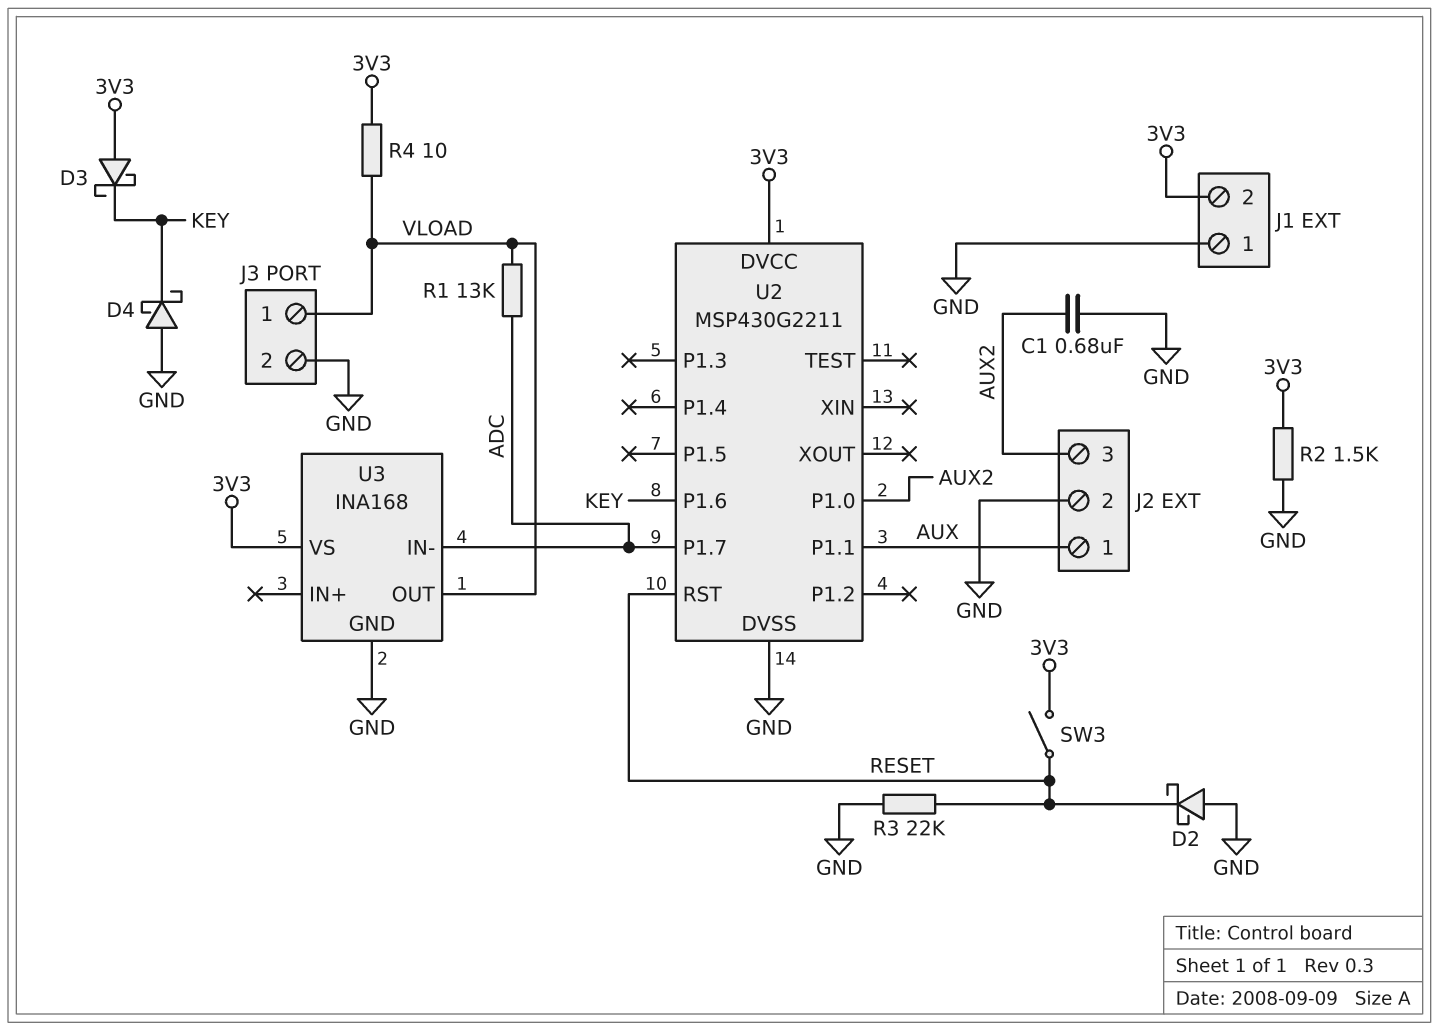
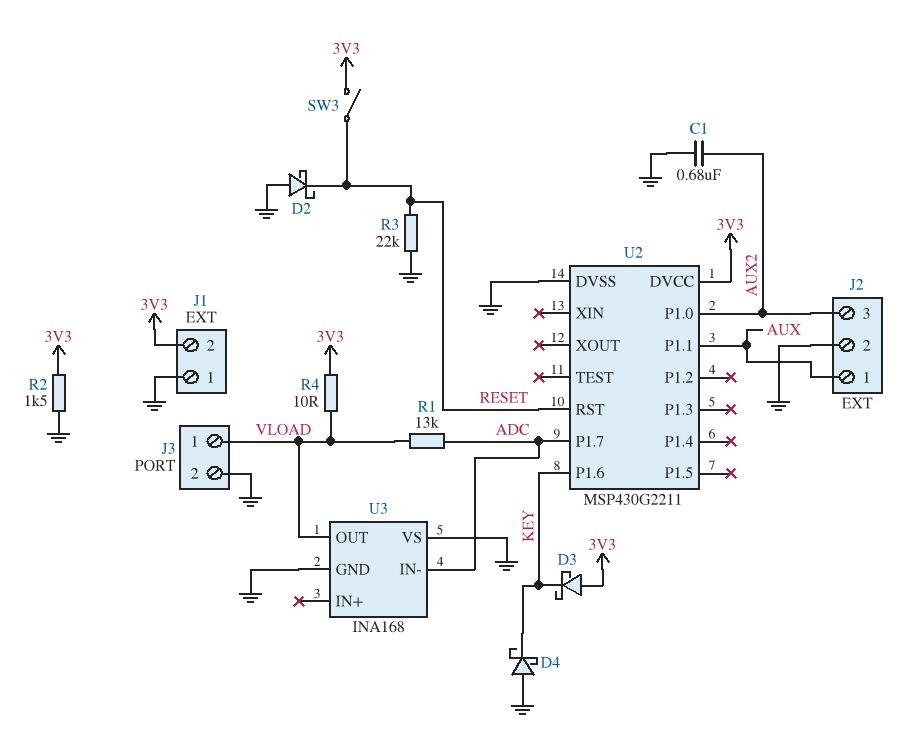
U3 pin VS: 3V3 -> GND

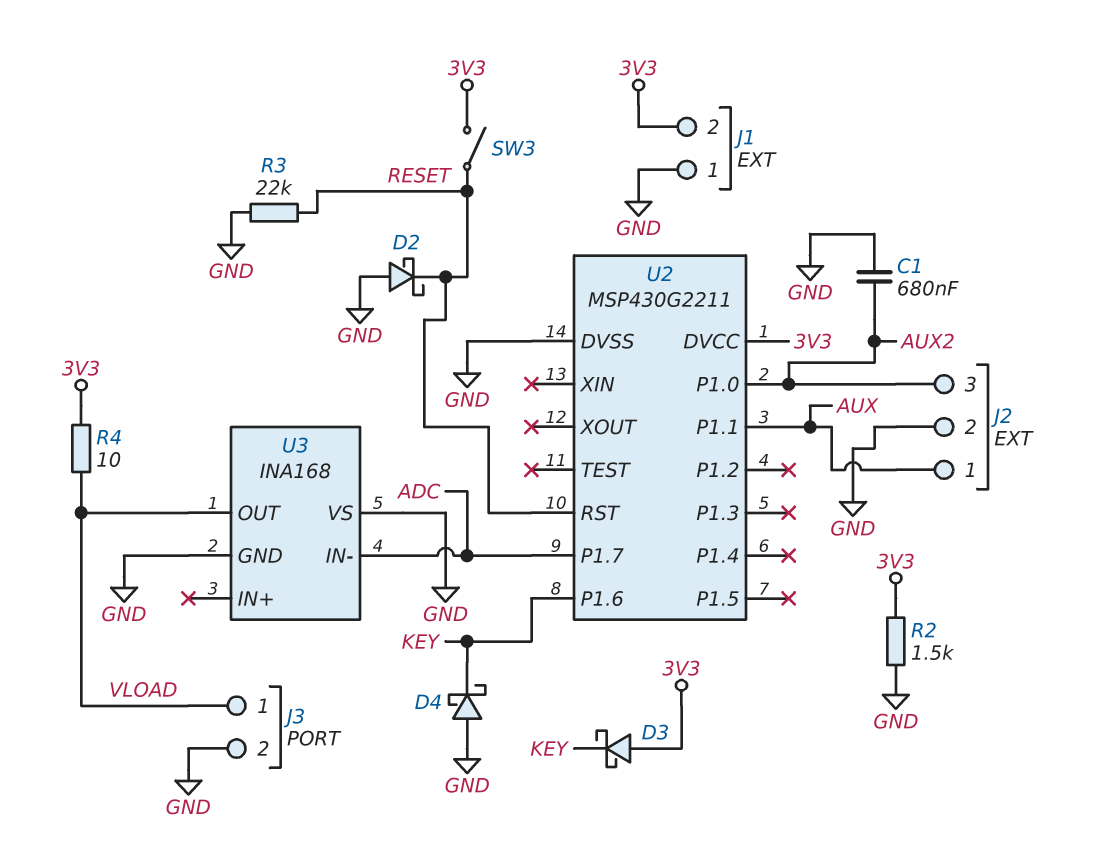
R1: 13k (ADC, VLOAD) -> none

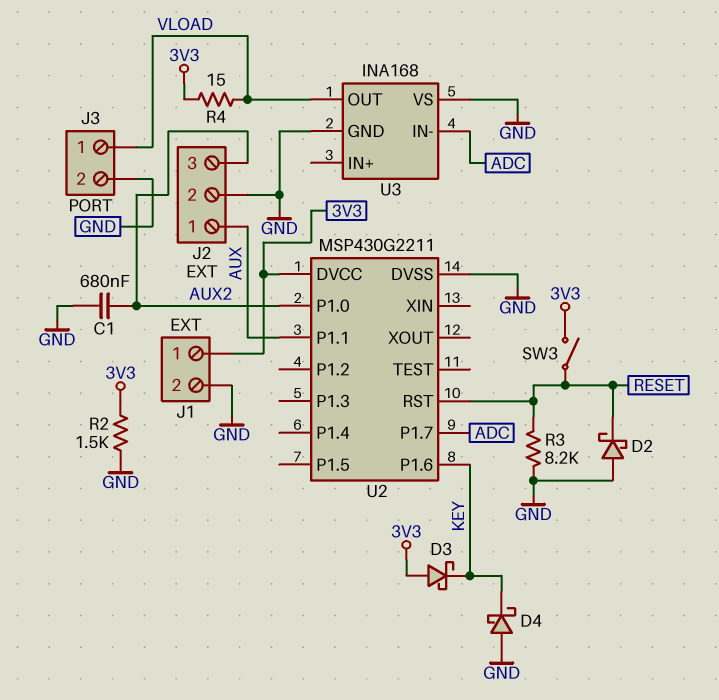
J1 pin 1: GND -> 3V3
J1 pin 2: 3V3 -> GND
R3: 22k (GND, RESET) -> 8.2k (GND, RESET)
R4: 10 (3V3, VLOAD) -> 15 (3V3, VLOAD)

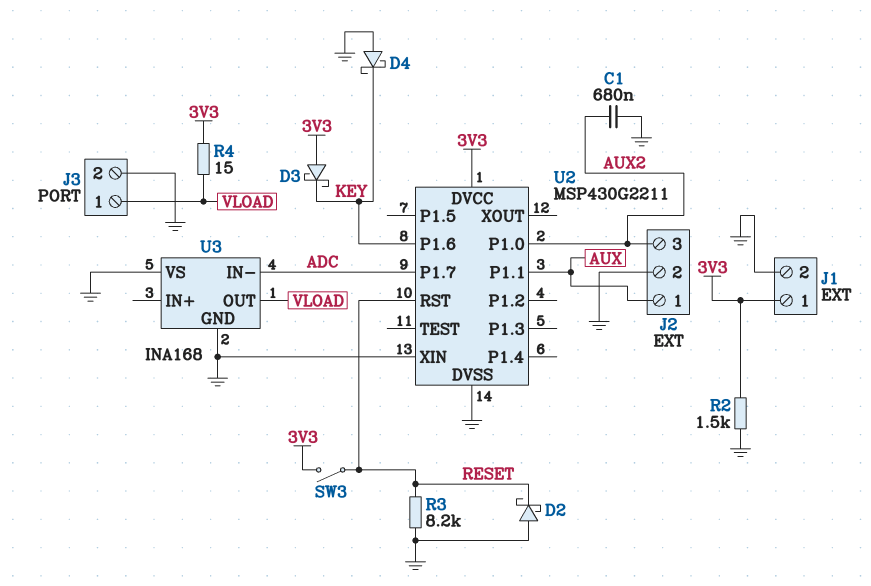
U2 pin XIN: none -> GND

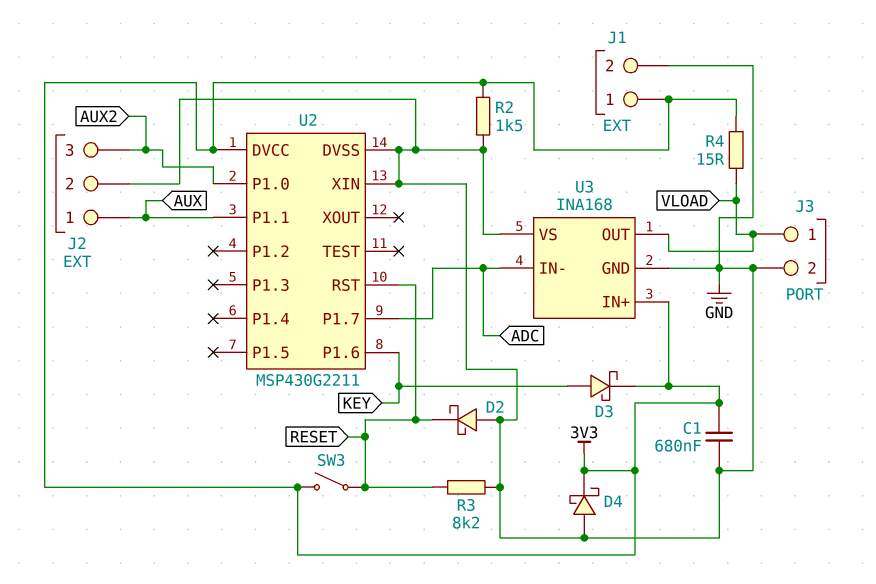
C1: 680nF (AUX2, GND) -> 680nF (3V3, GND)
D3: schottky (A 3V3, K KEY) -> schottky (A KEY, K 3V3)
D4: schottky (A GND, K KEY) -> schottky (A GND, K 3V3)
U3 pin IN+: none -> 3V3

